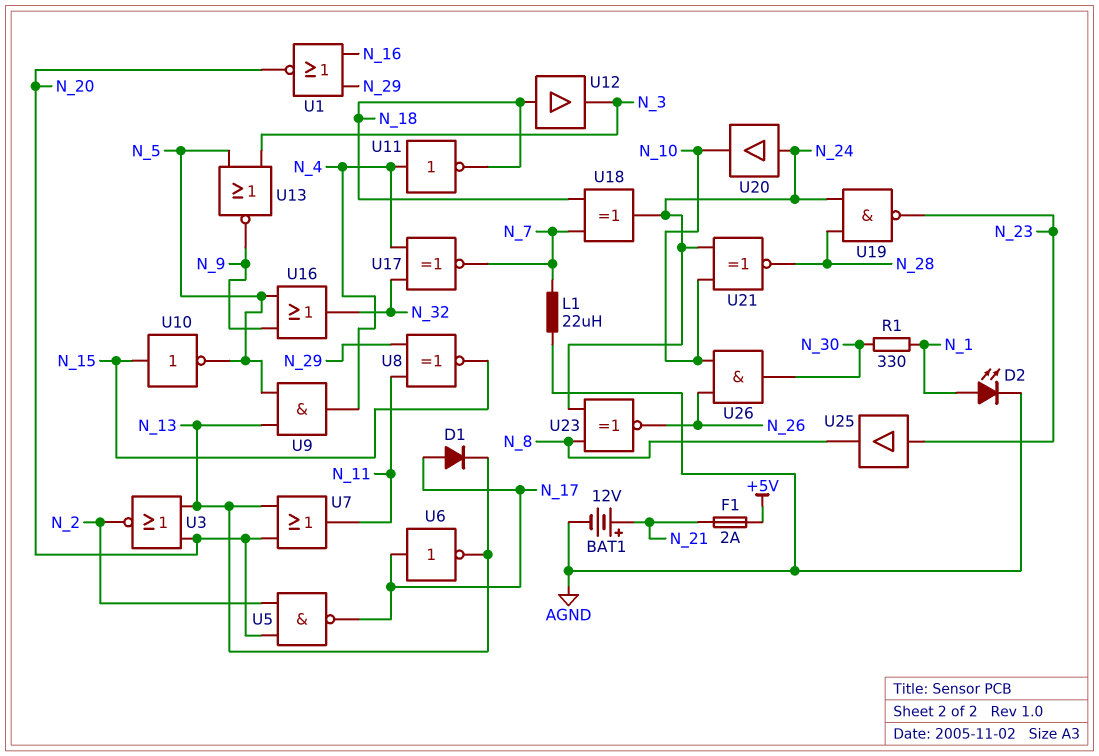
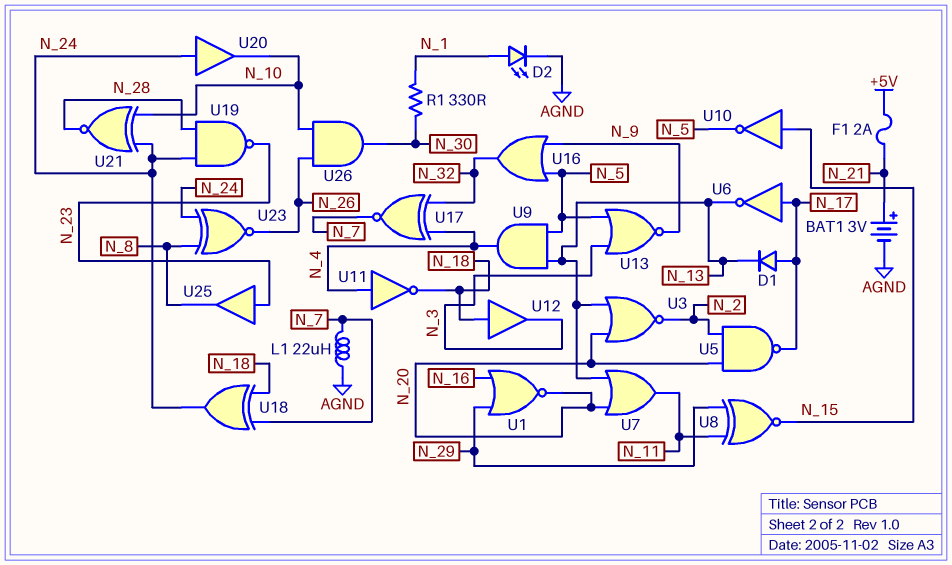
BAT1: 12V (plus N_21, minus AGND) -> 3V (plus N_21, minus AGND)

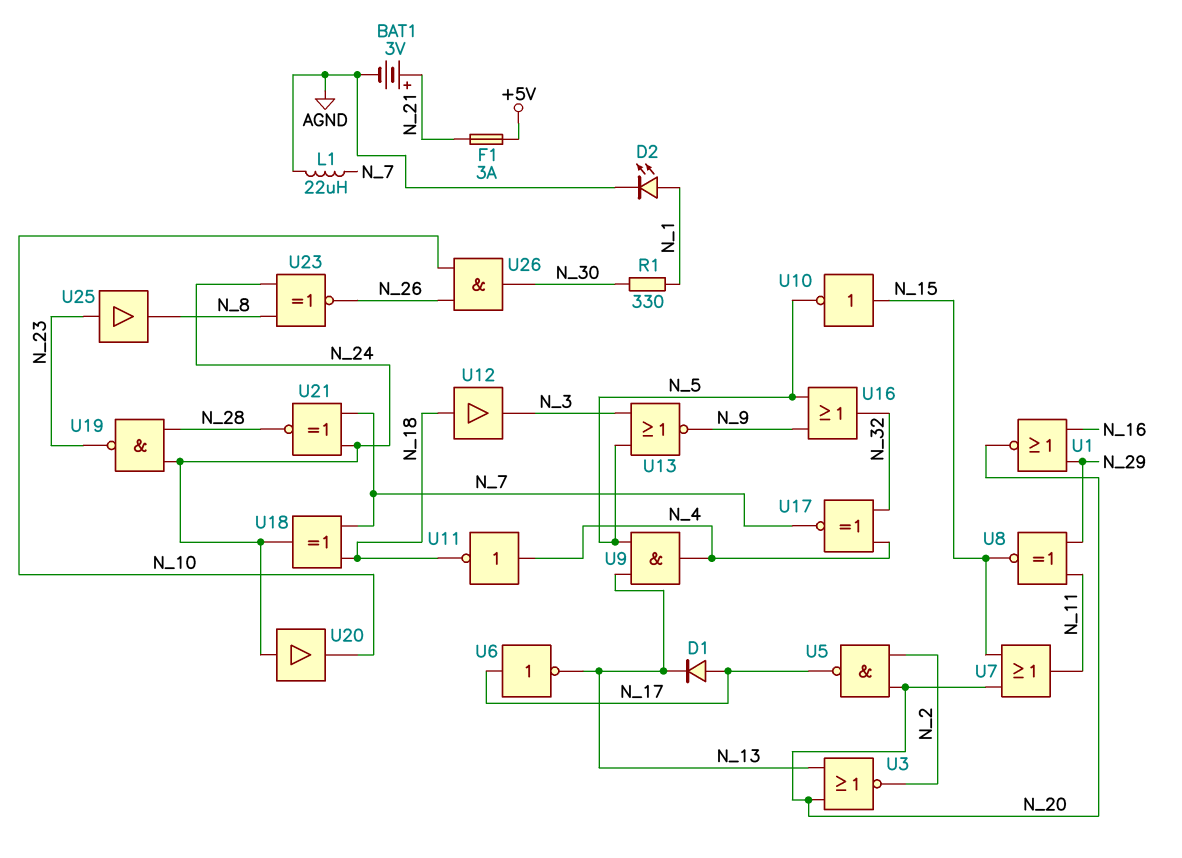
F1: 2A (+5V, N_21) -> 3A (+5V, N_21)
U7: OR (in N_13, in N_20, out N_11) -> OR (in N_15, in N_20, out N_11)
U21: XNOR (in N_10, in N_24, out N_28) -> XNOR (in N_7, in N_24, out N_28)

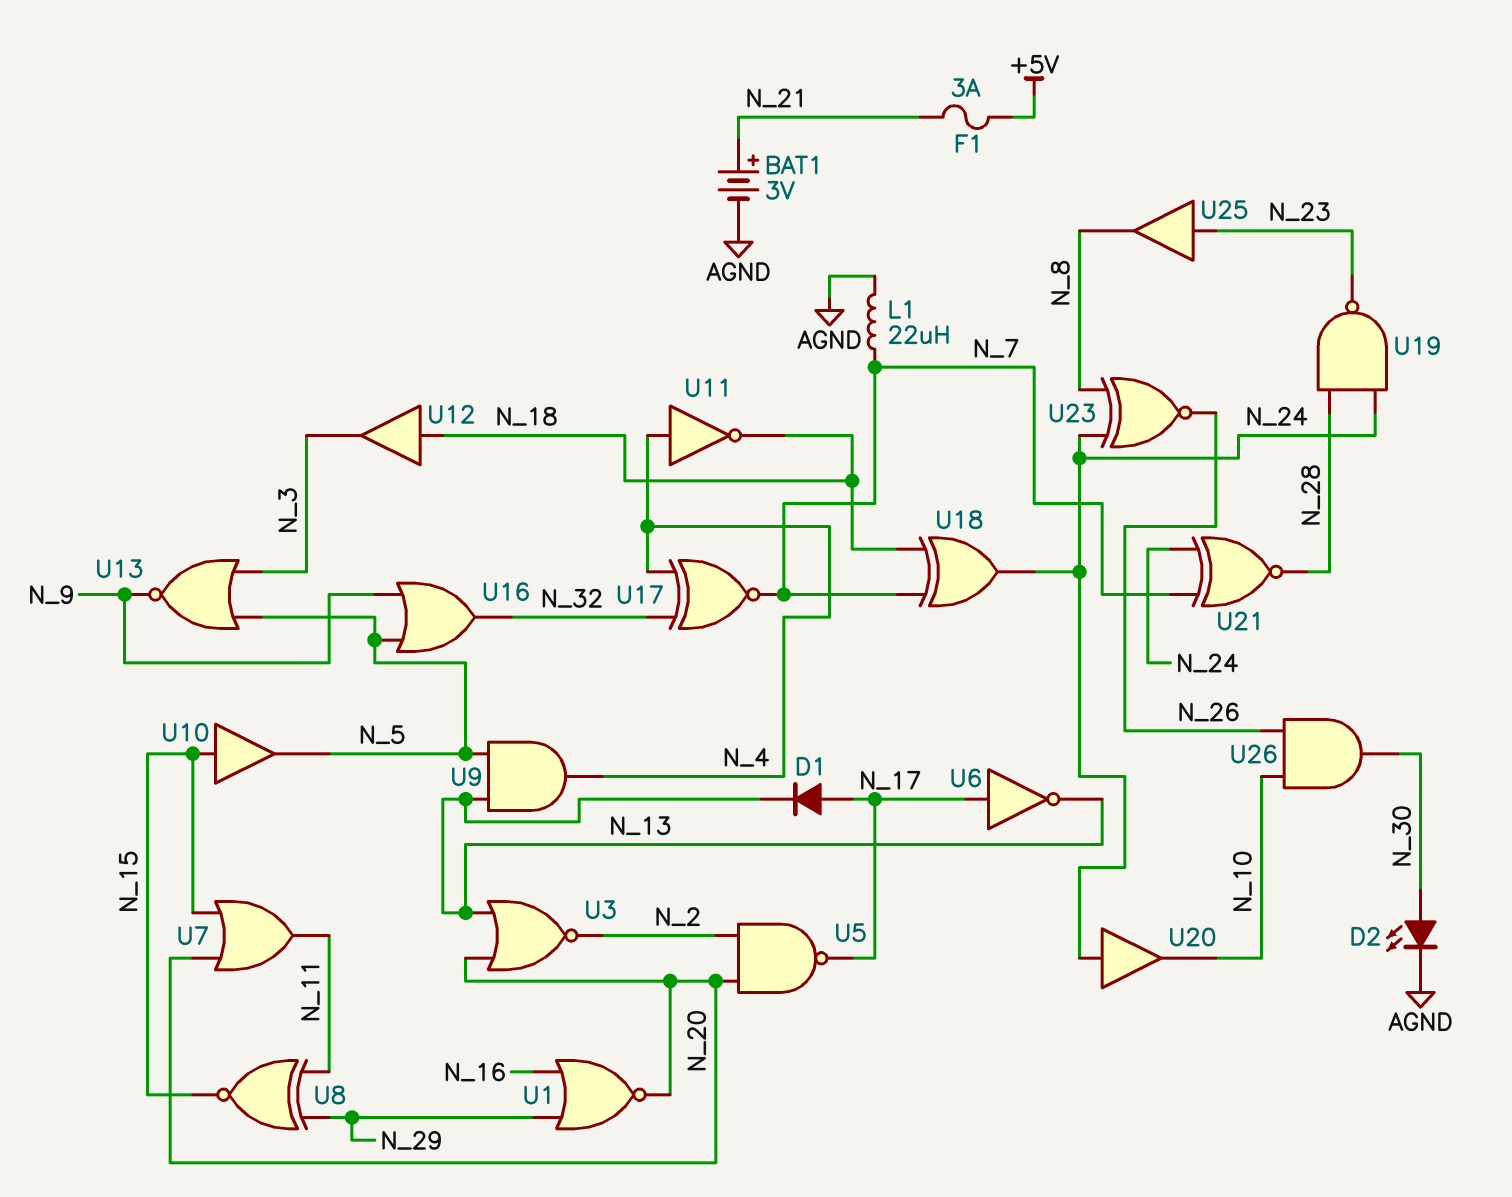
D2: LED (A N_1, K AGND) -> LED (A N_30, K AGND)
R1: 330 (N_1, N_30) -> none
U10: NOT (in N_15, out N_5) -> buffer (in N_15, out N_5)

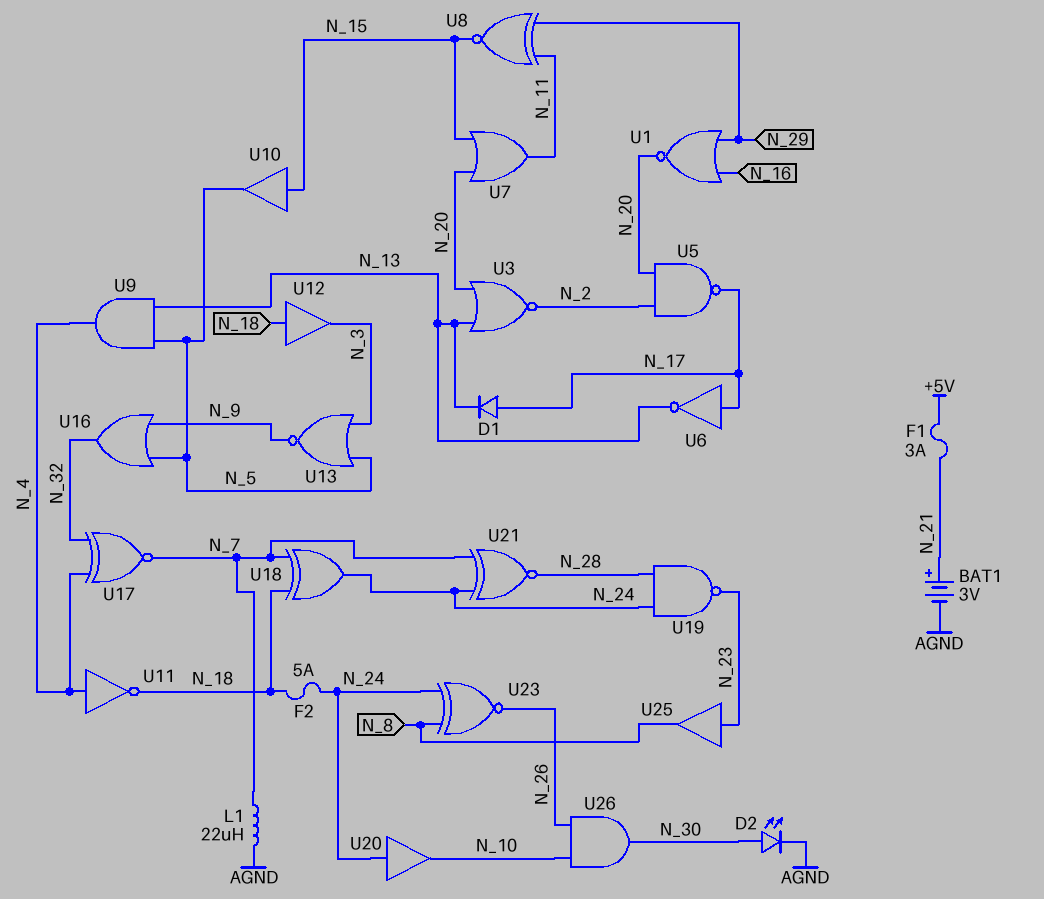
F2: none -> 5A (N_18, N_24)

